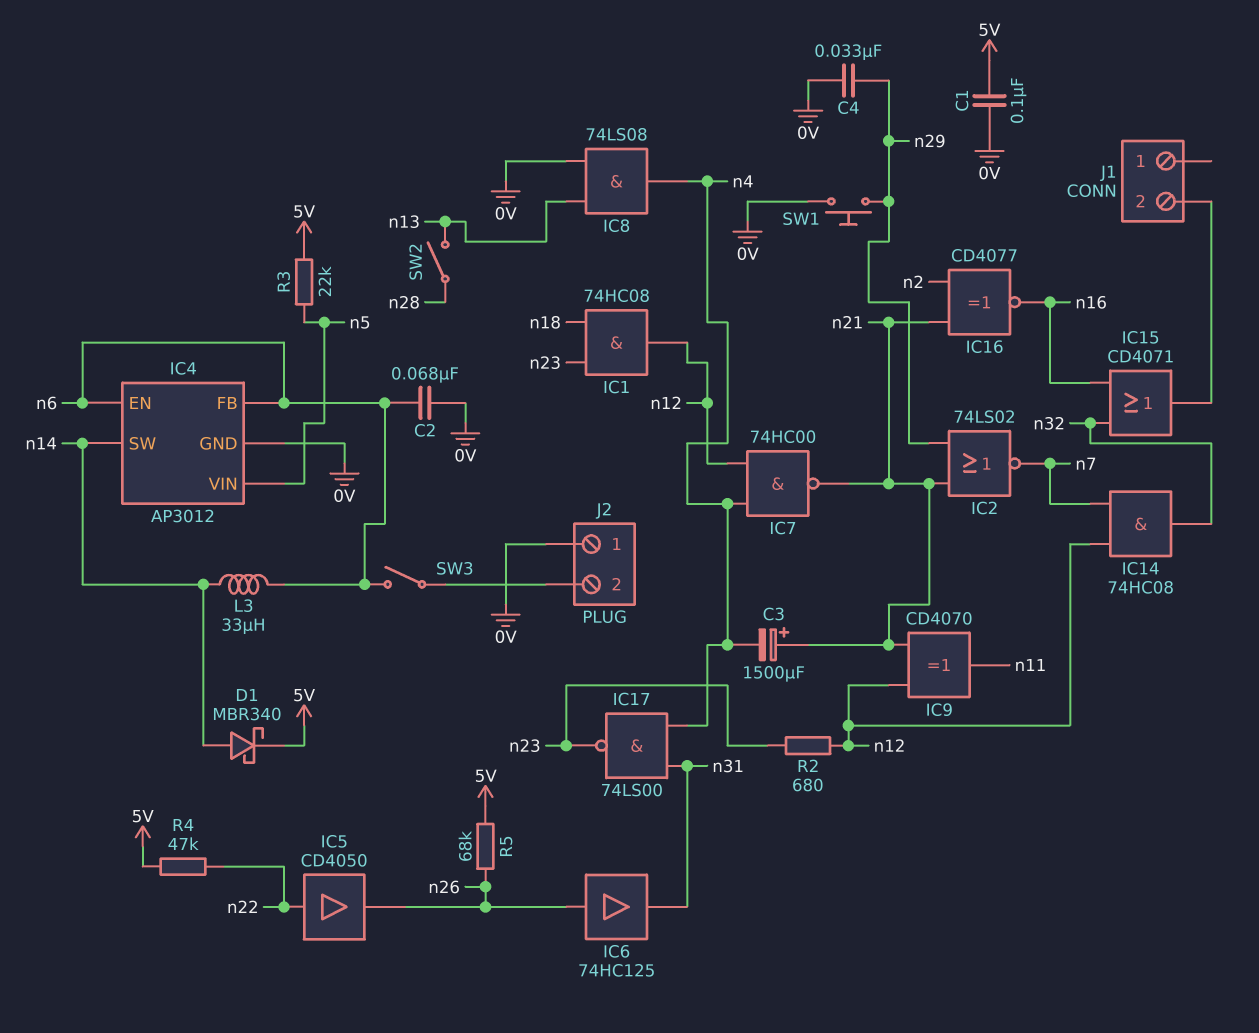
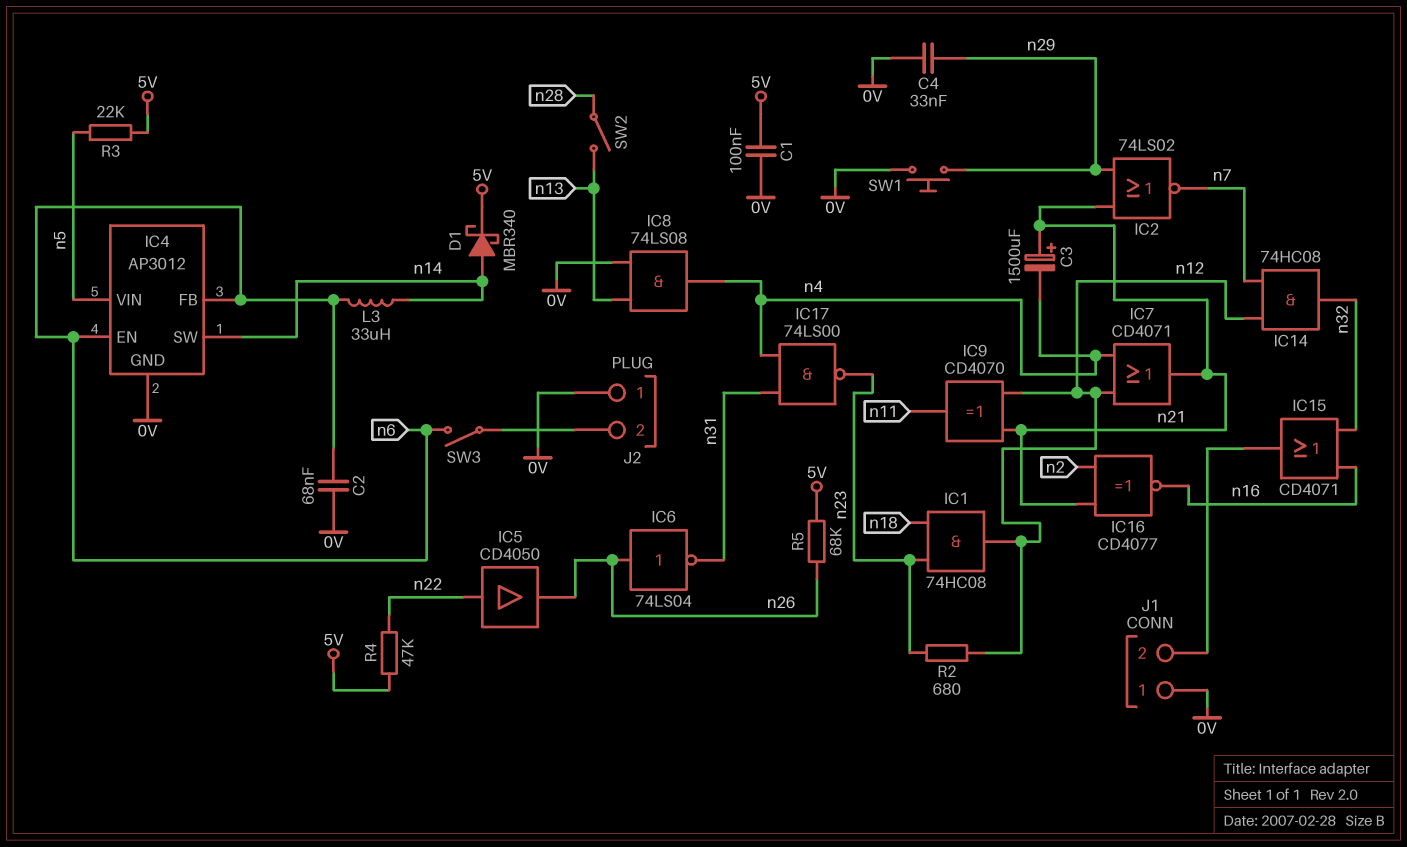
IC6: buffer 74HC125 (in n26, out n31) -> NOT 74LS04 (in n26, out n31)
IC7: NAND 74HC00 (in n4, in n12, out n21) -> OR CD4071 (in n4, in n12, out n21)
J1 pin 1: none -> 0V

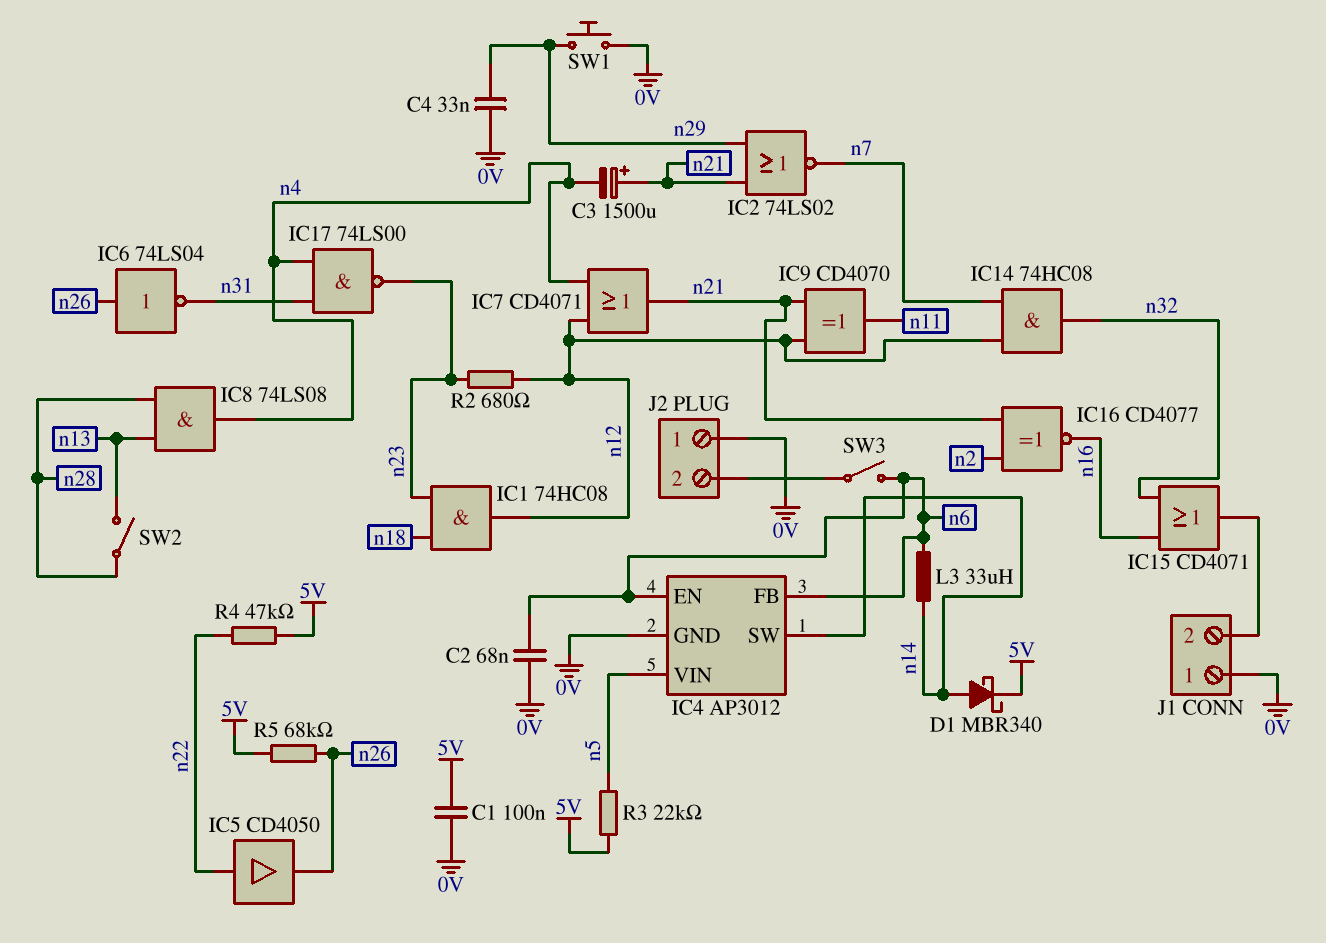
IC8: AND 74LS08 (in 0V, in n13, out n4) -> AND 74LS08 (in n13, in n28, out n4)

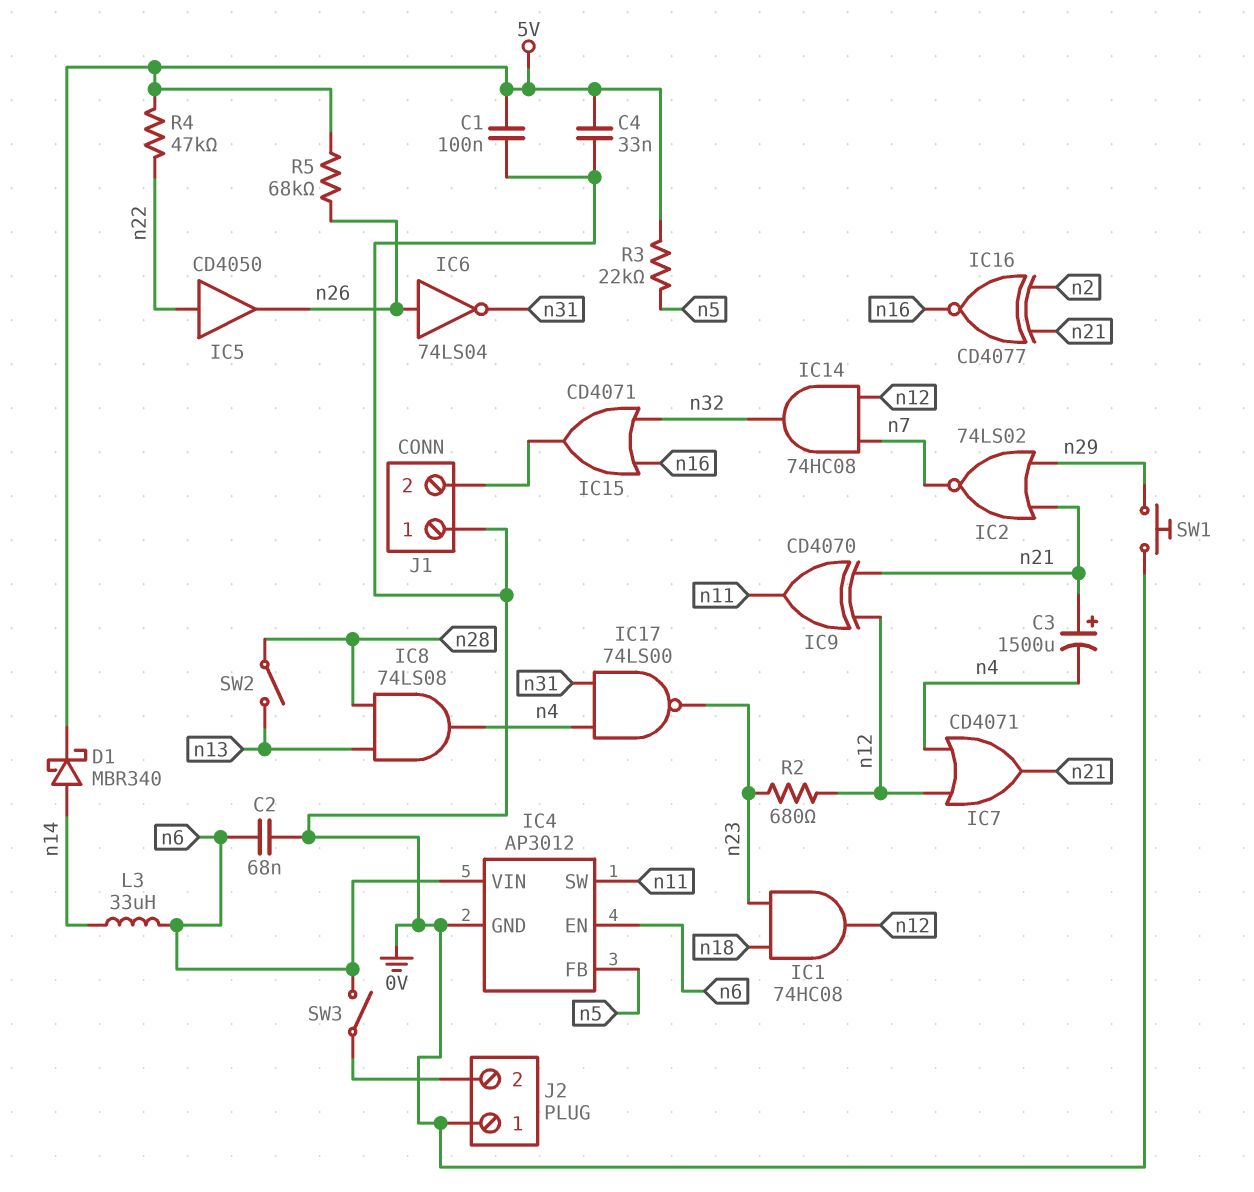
C4: 33nF (0V, n29) -> 33nF (0V, 5V)
IC4 pin FB: n6 -> n5
IC4 pin SW: n14 -> n11
IC4 pin VIN: n5 -> n6

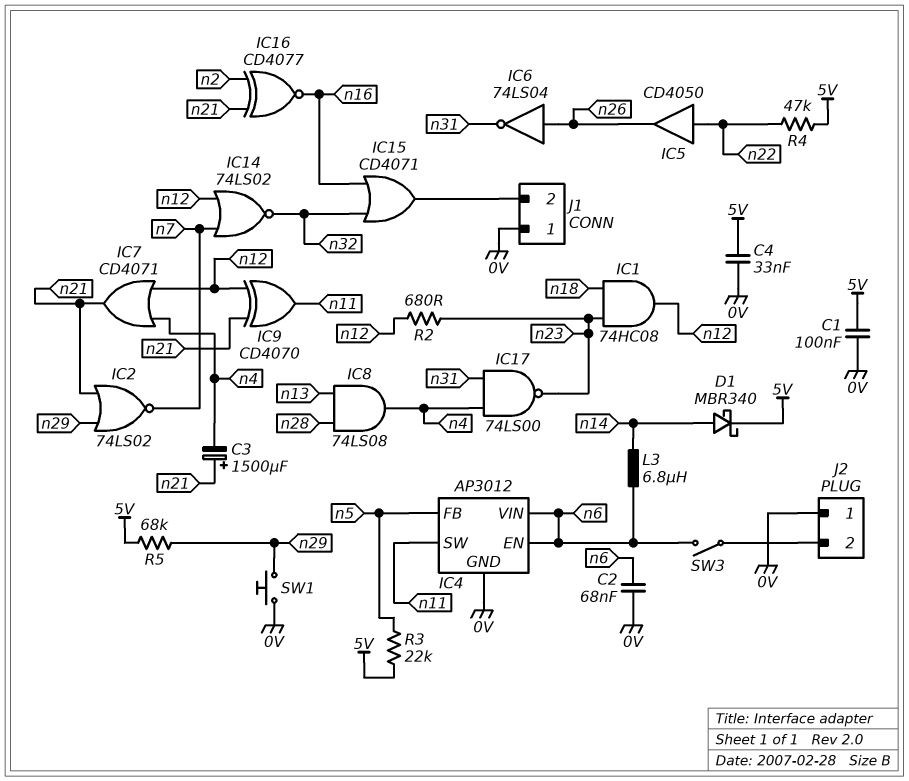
IC14: AND 74HC08 (in n7, in n12, out n32) -> NOR 74LS02 (in n7, in n12, out n32)
L3: 33uH (n6, n14) -> 6.8uH (n6, n14)
R5: 68k (5V, n26) -> 68k (5V, n29)
SW2: switch (n13, n28) -> none

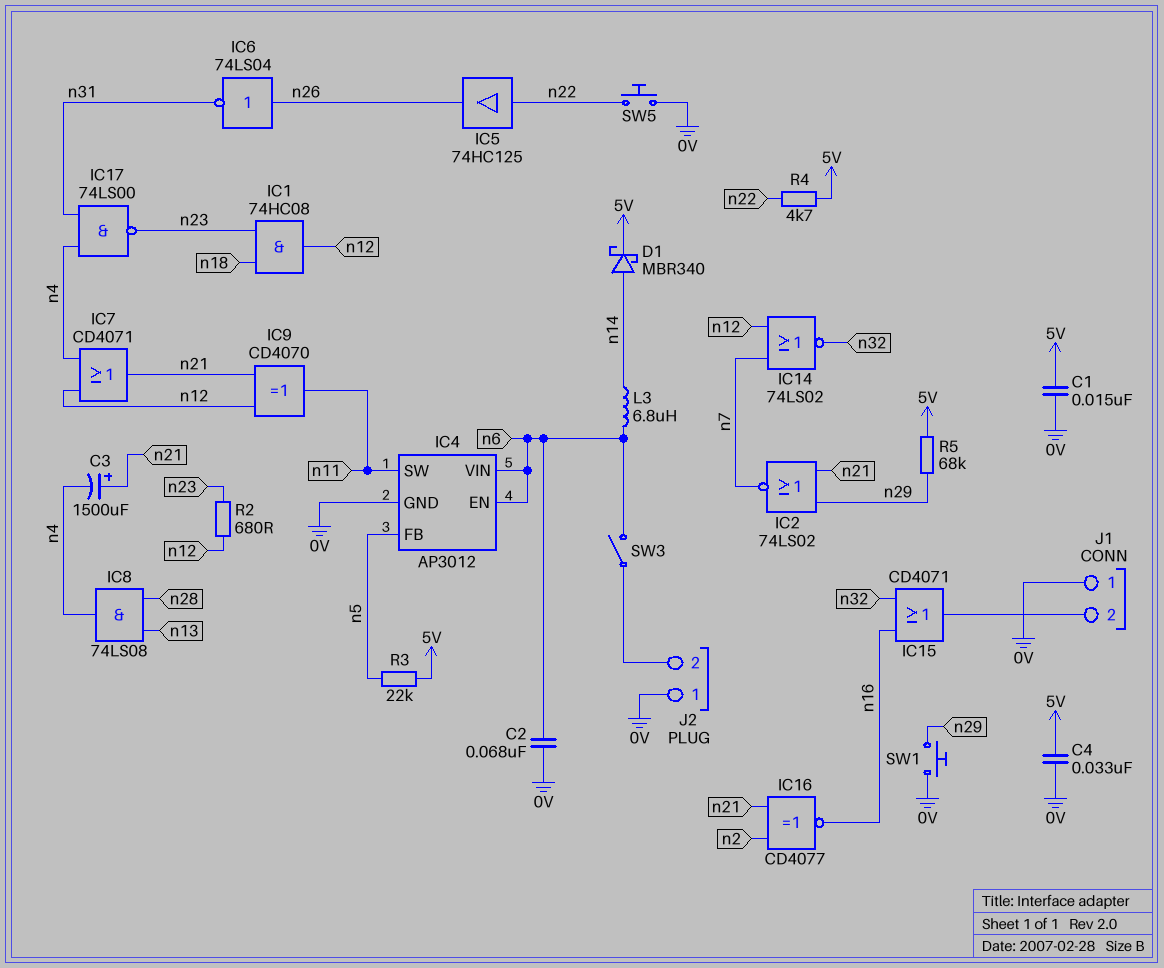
C1: 100nF (0V, 5V) -> 15nF (0V, 5V)
IC5: buffer CD4050 (in n22, out n26) -> buffer 74HC125 (in n22, out n26)
R4: 47k (5V, n22) -> 4.7k (5V, n22)
SW5: none -> button (0V, n22)

